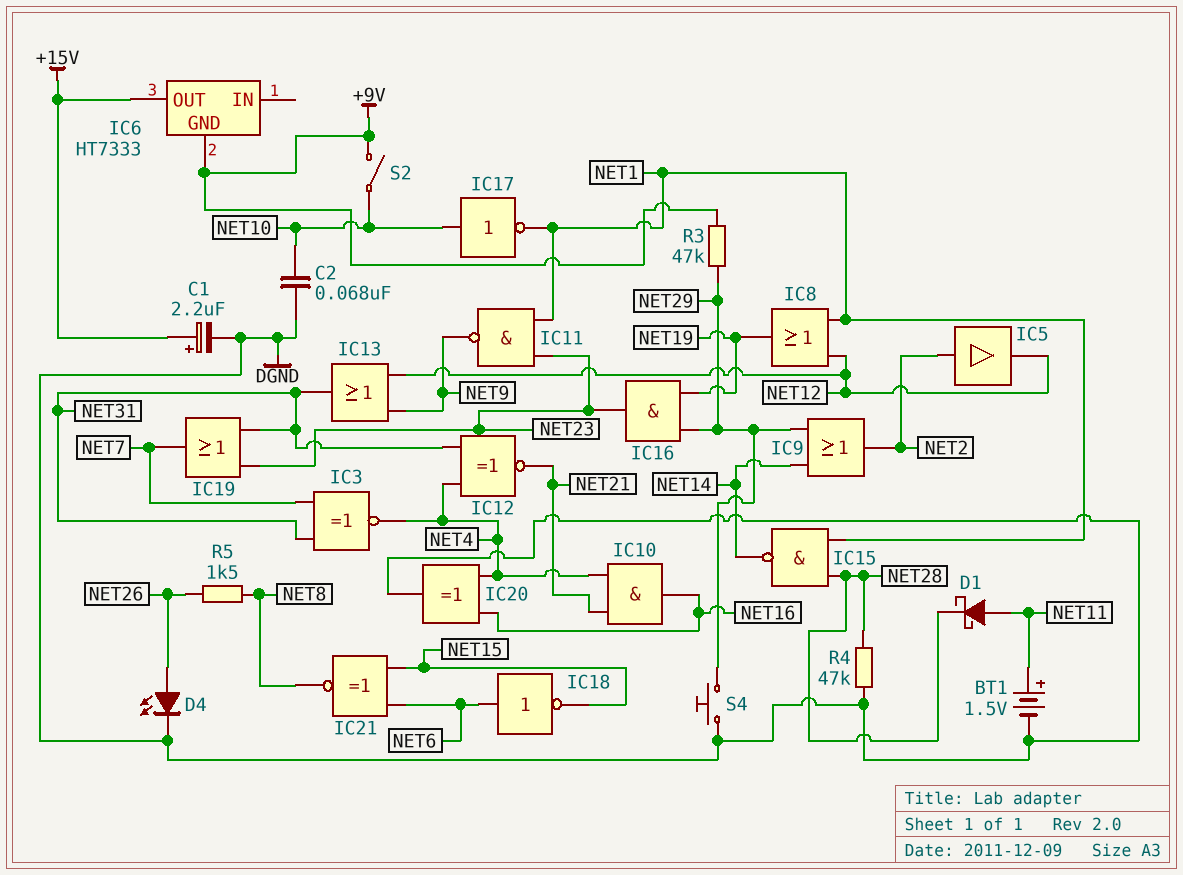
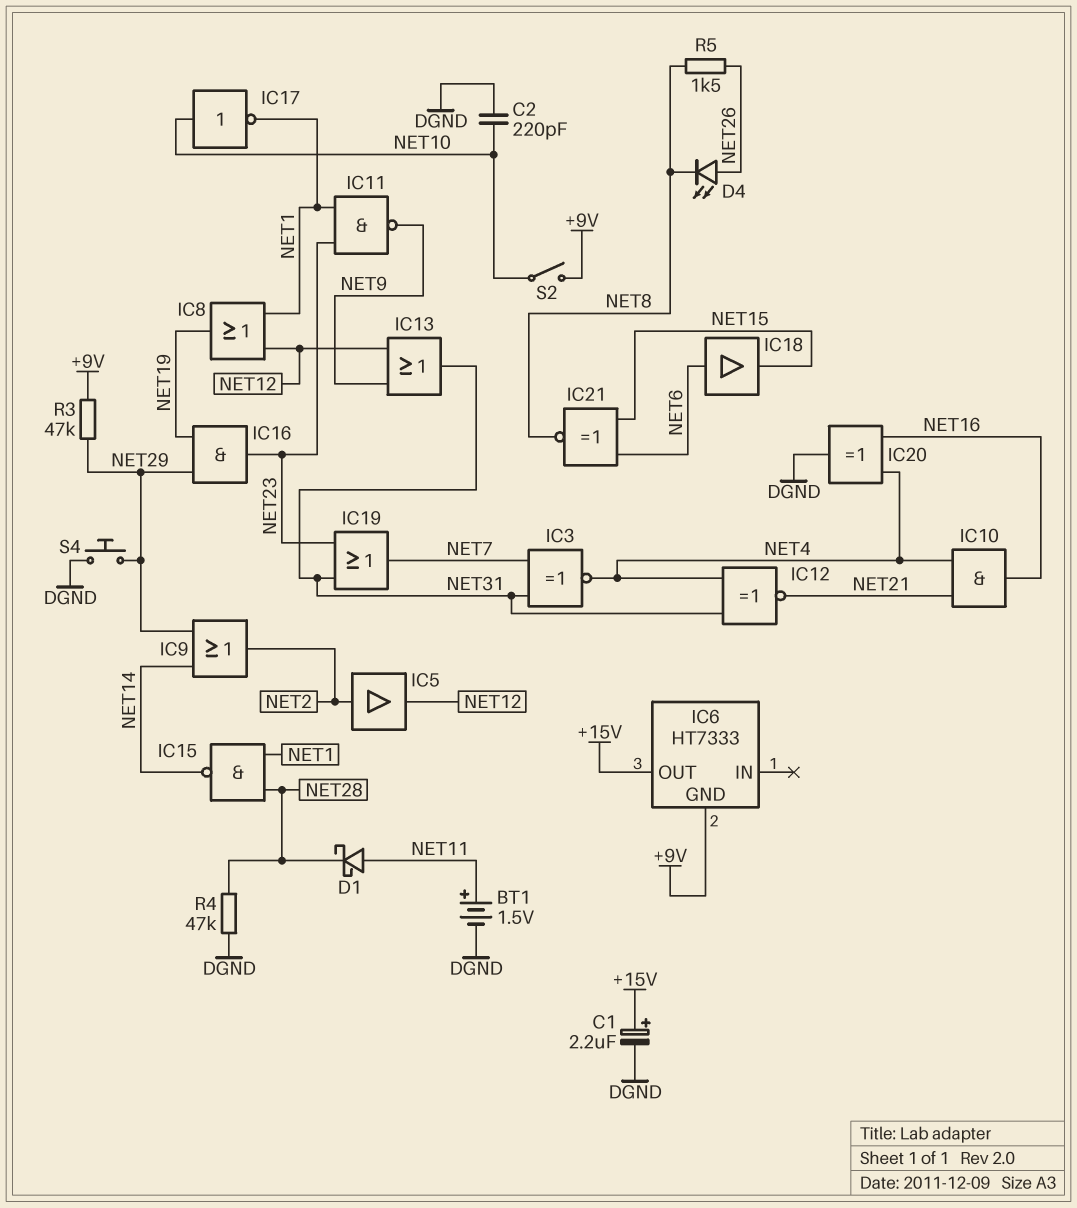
C2: 68nF (DGND, NET10) -> 220pF (DGND, NET10)
D4: LED (A NET26, K DGND) -> LED (A NET26, K NET8)
IC18: NOT (in NET6, out NET15) -> buffer (in NET6, out NET15)

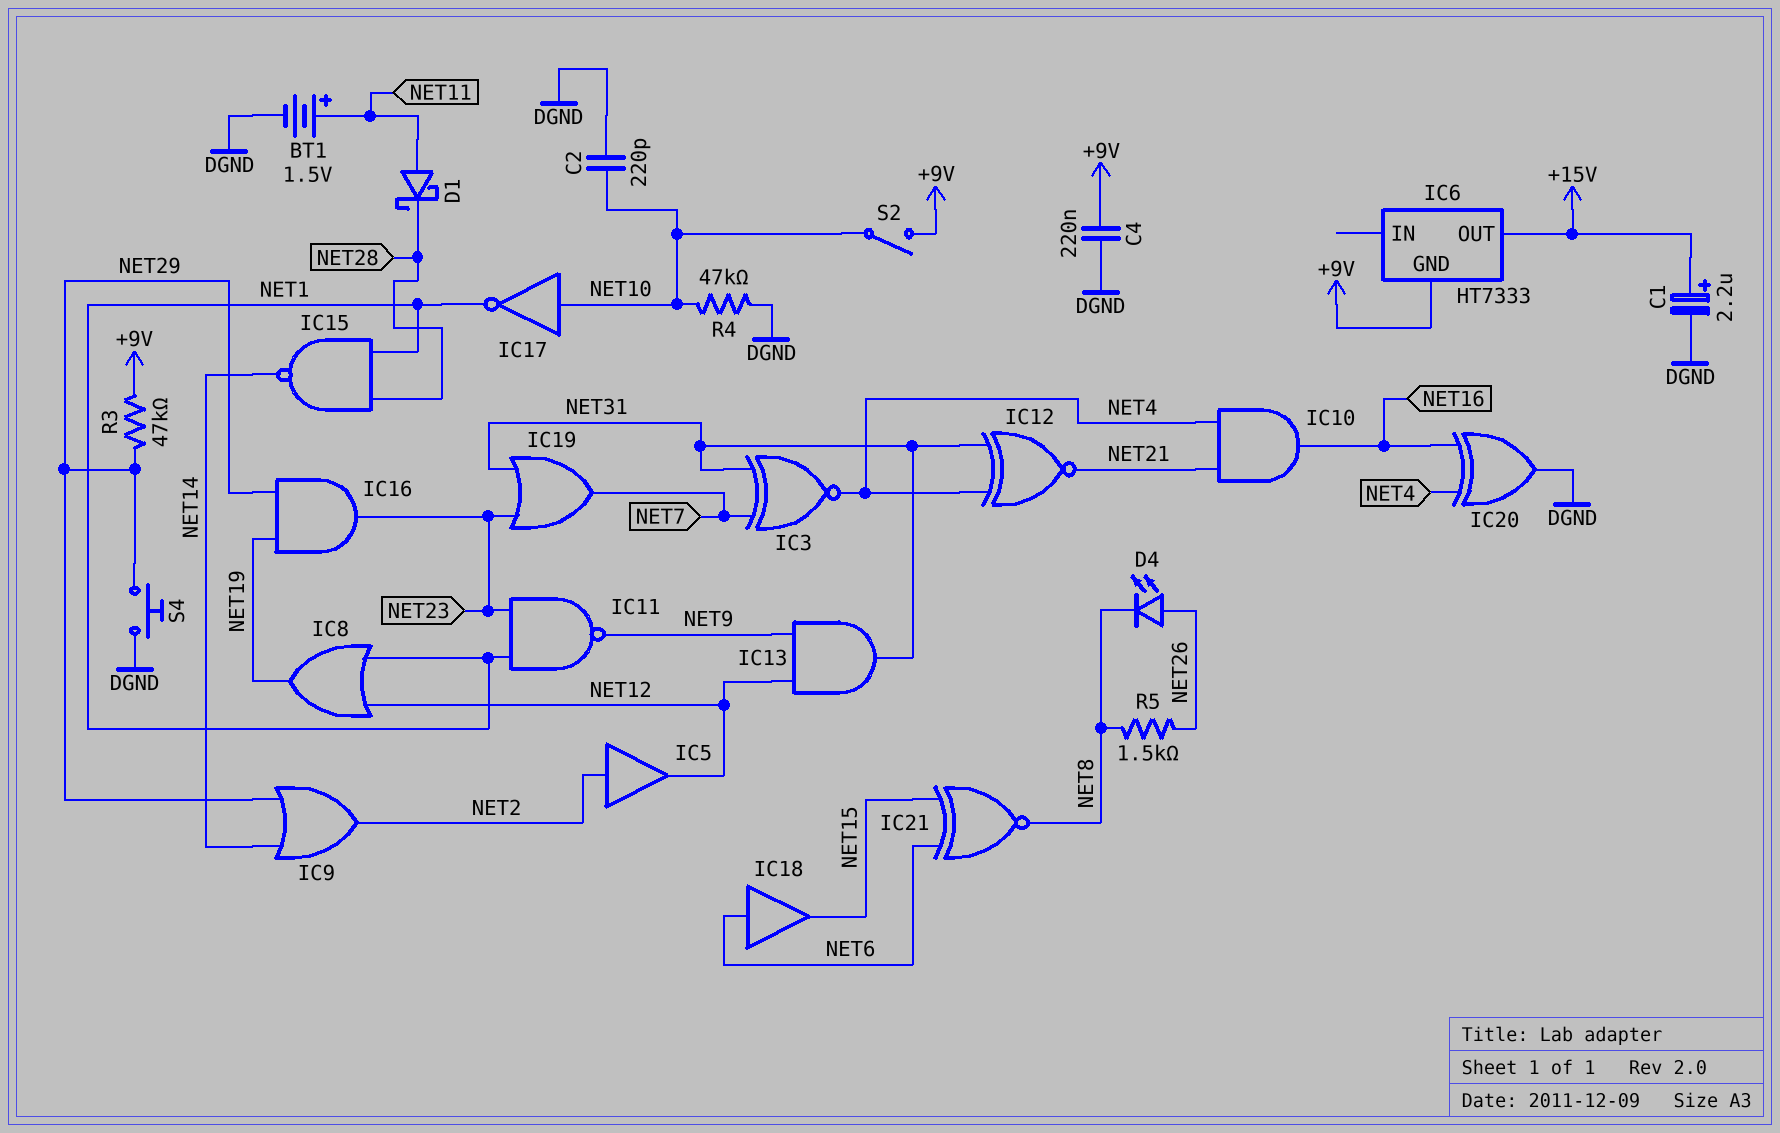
C4: none -> 220nF (+9V, DGND)
IC13: OR (in NET9, in NET12, out NET31) -> AND (in NET9, in NET12, out NET31)
R4: 47k (DGND, NET28) -> 47k (DGND, NET10)

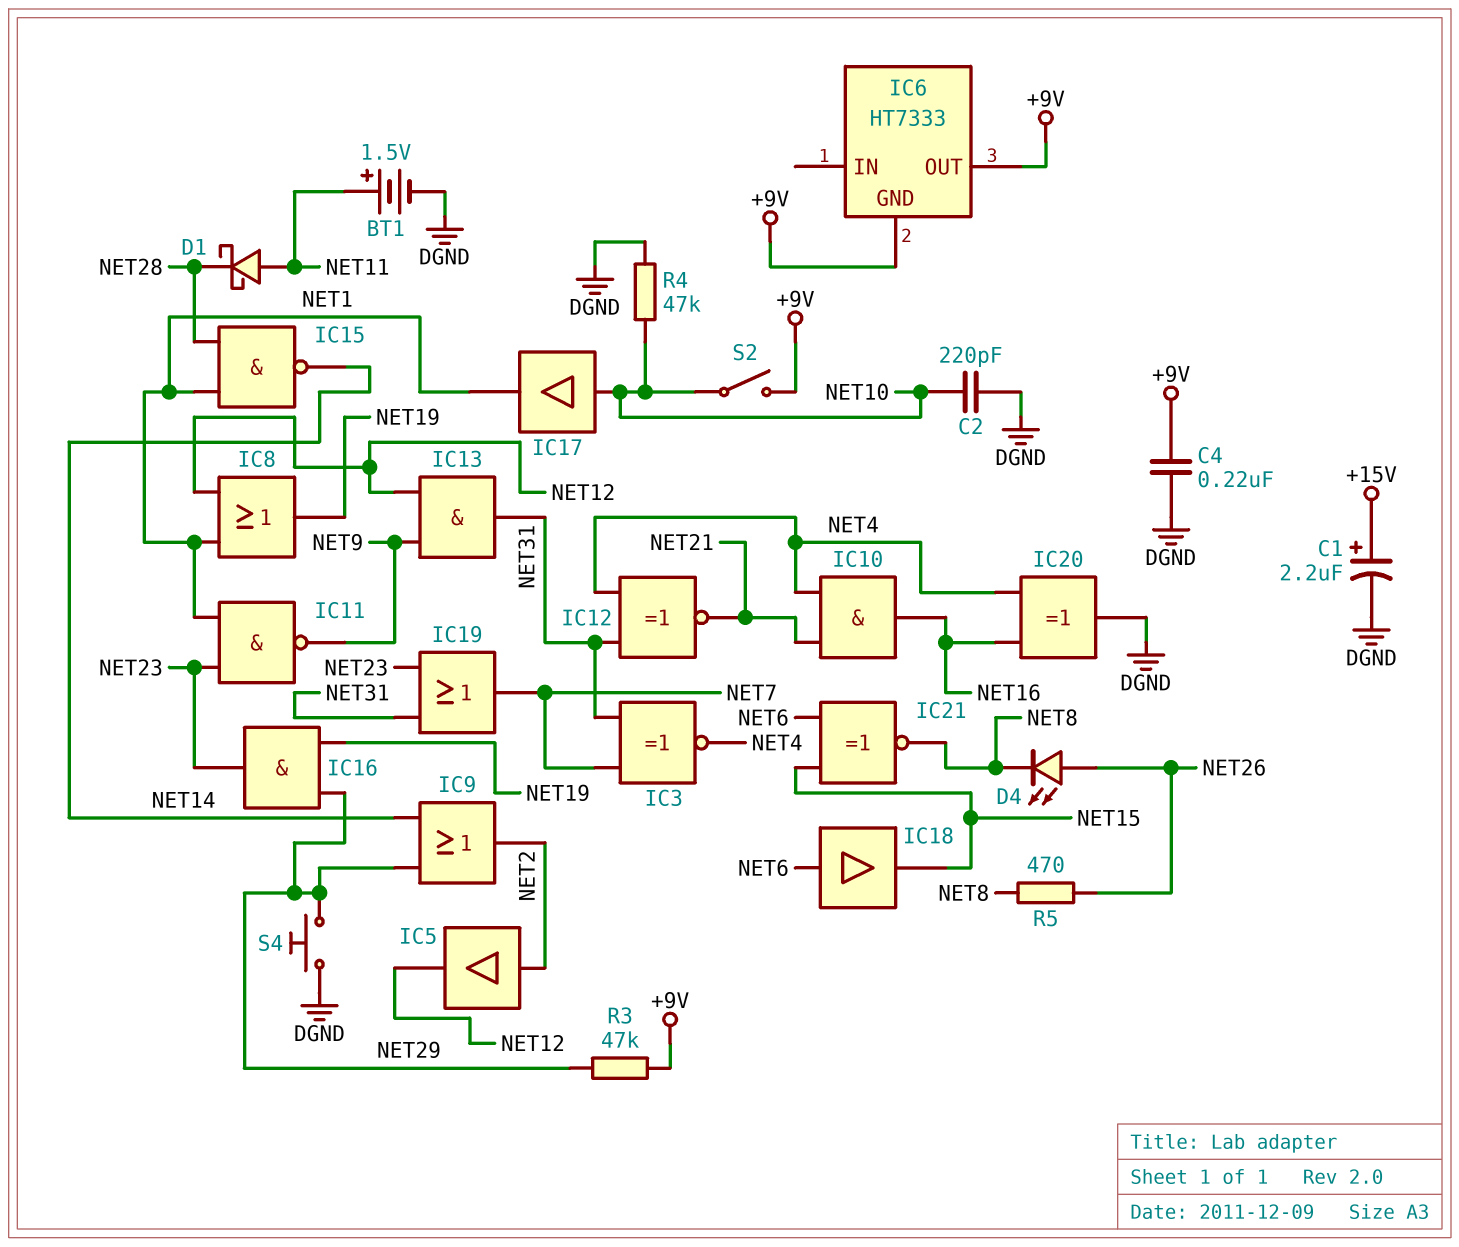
IC6 pin OUT: +15V -> +9V
IC17: NOT (in NET10, out NET1) -> buffer (in NET10, out NET1)
R5: 1.5k (NET8, NET26) -> 470 (NET8, NET26)

